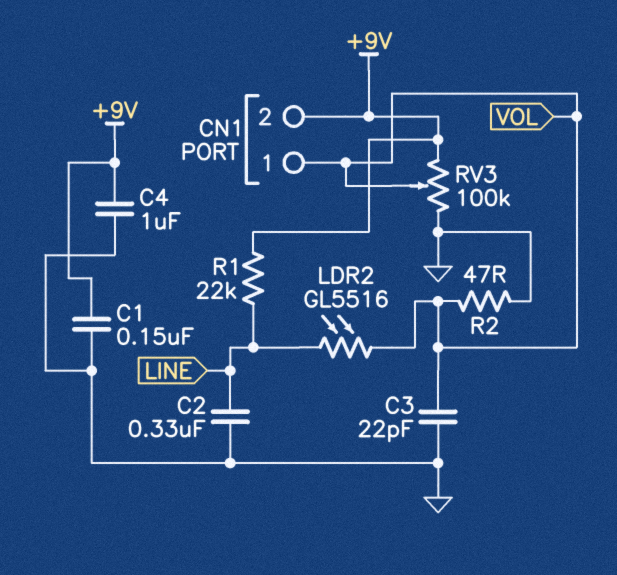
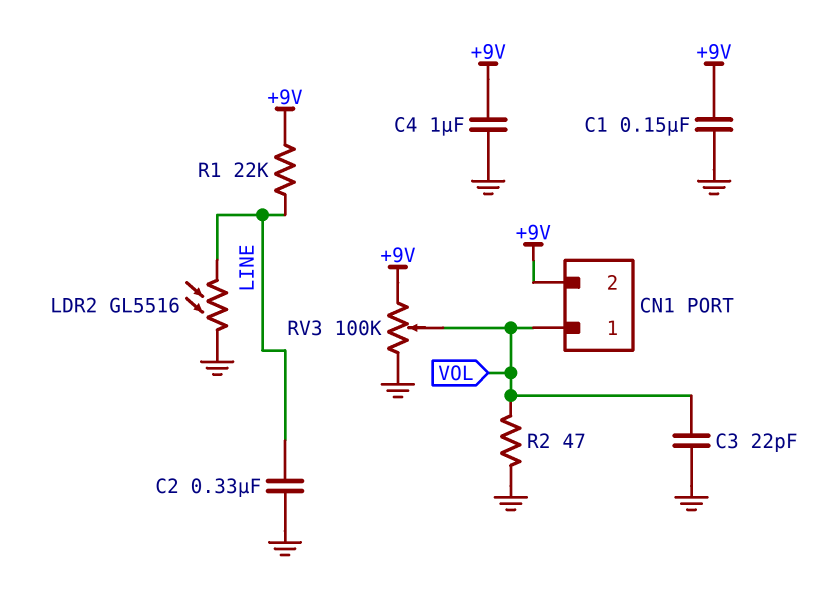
LDR2: GL5516 (LINE, VOL) -> GL5516 (GND, LINE)

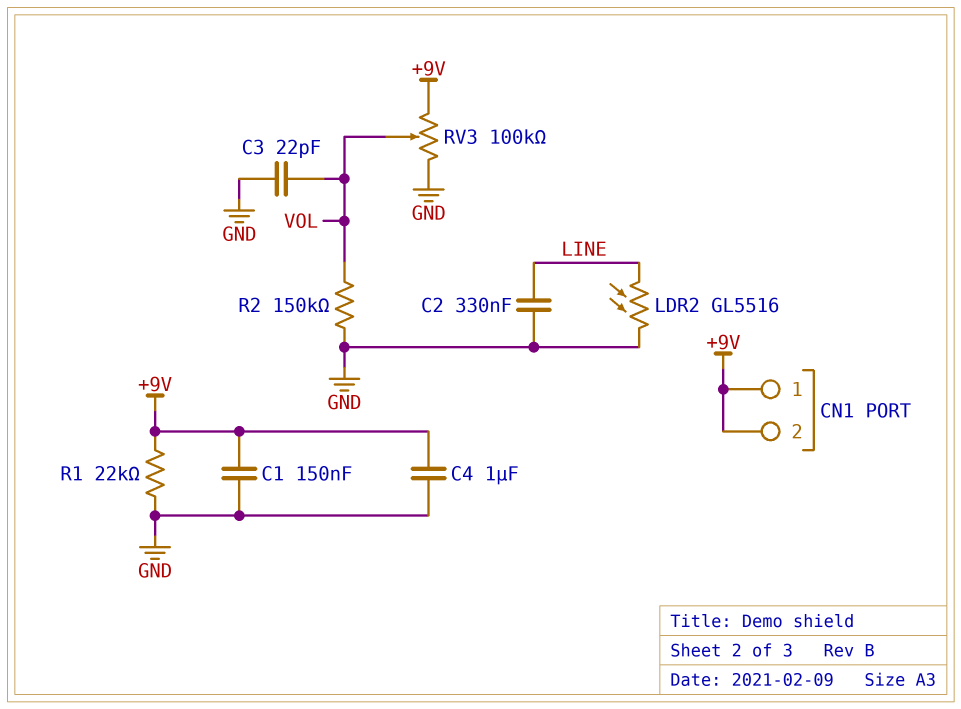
CN1 pin 1: VOL -> +9V
R1: 22k (+9V, LINE) -> 22k (+9V, GND)
R2: 47 (GND, VOL) -> 150k (GND, VOL)

